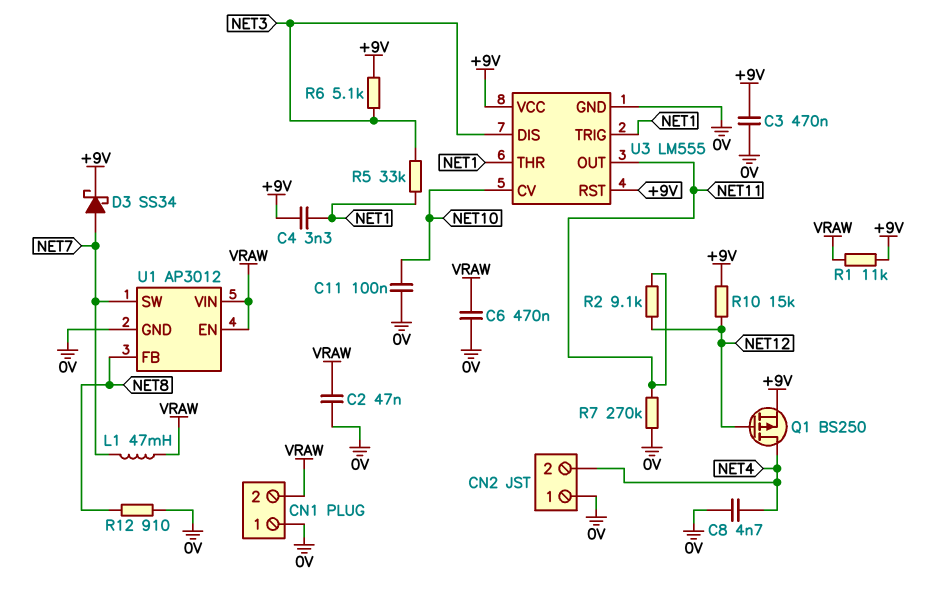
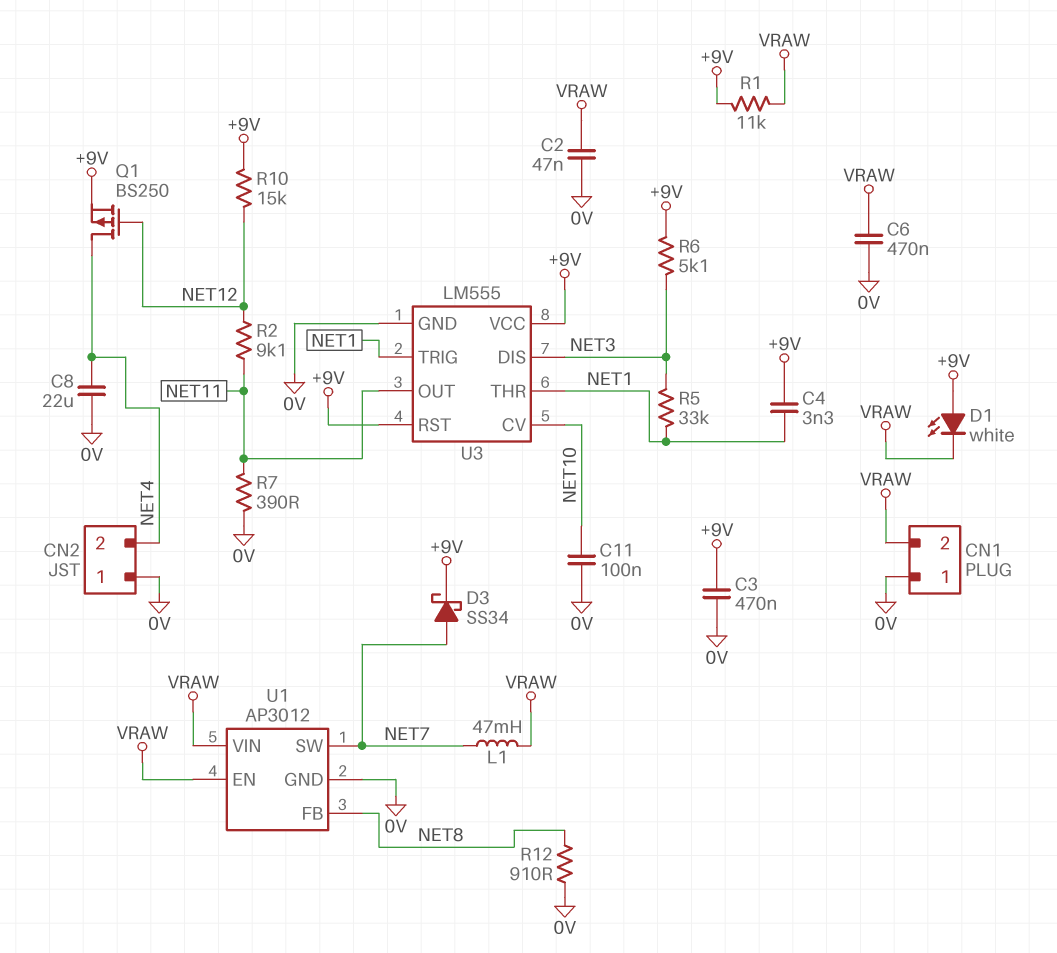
C8: 4.7nF (0V, NET4) -> 22uF (0V, NET4)
D1: none -> LED white (A +9V, K VRAW)
R7: 270k (0V, NET11) -> 390 (0V, NET11)

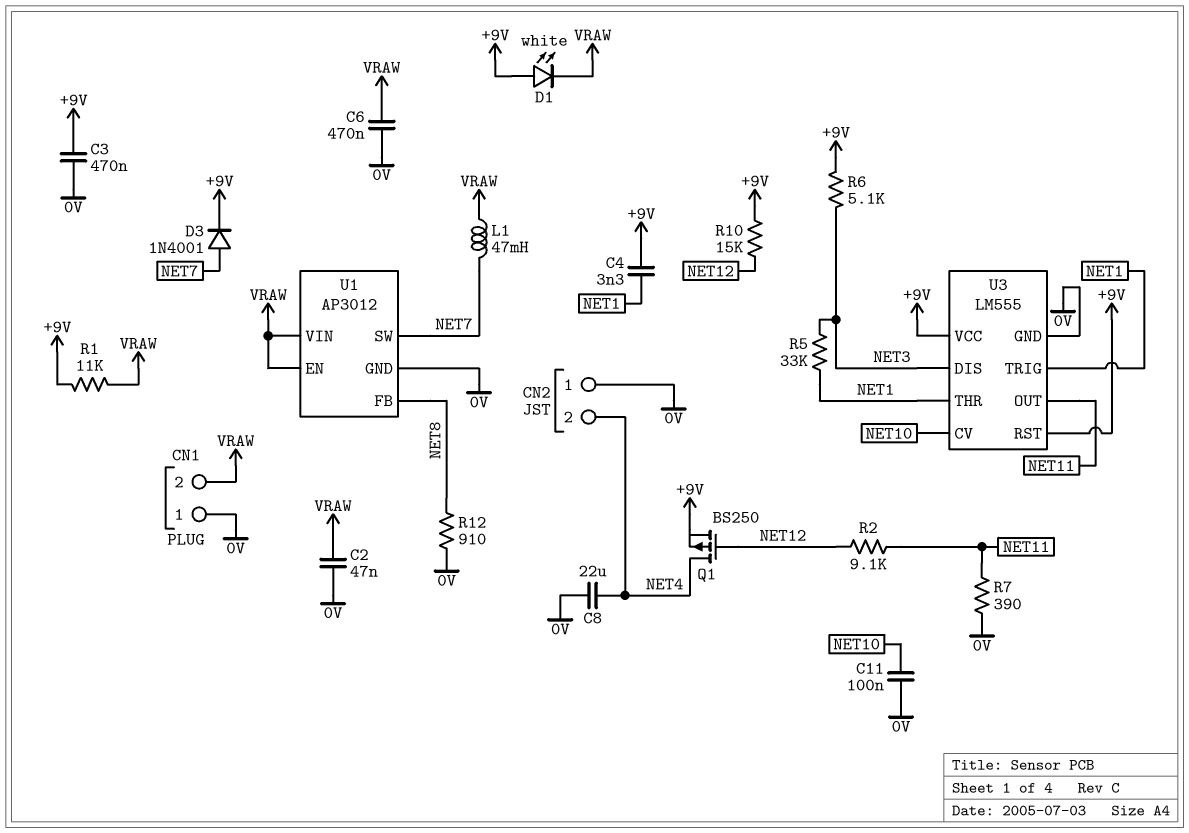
D3: schottky SS34 (A NET7, K +9V) -> diode 1N4001 (A NET7, K +9V)

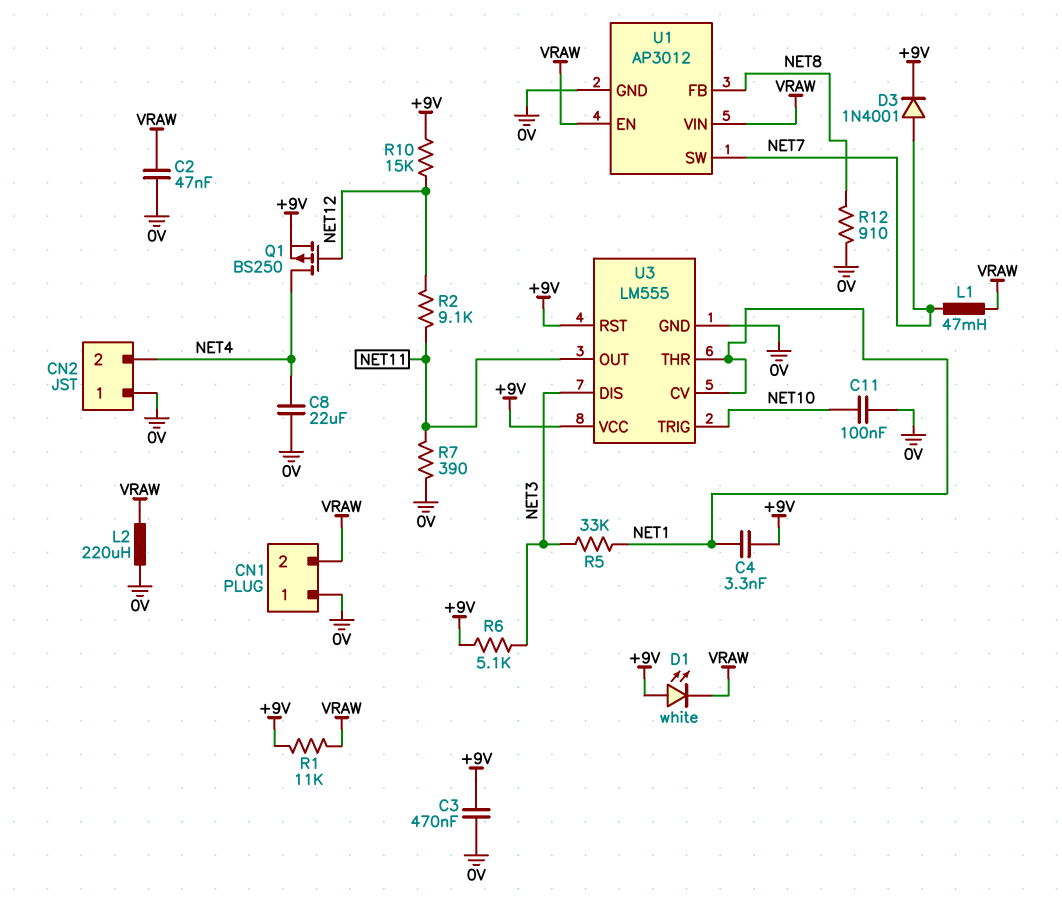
C6: 470nF (0V, VRAW) -> none
L2: none -> 220uH (0V, VRAW)
U3 pin CV: NET10 -> NET1
U3 pin TRIG: NET1 -> NET10

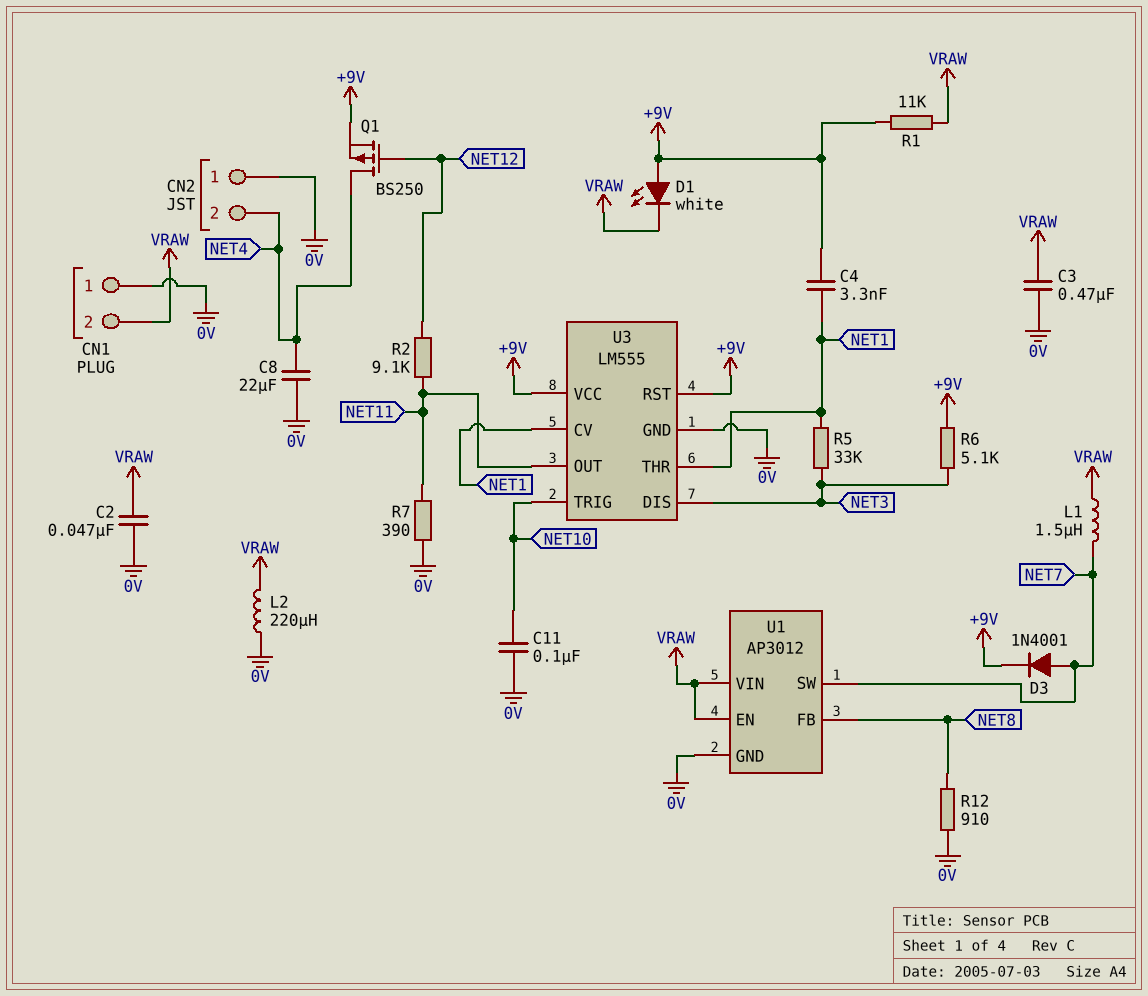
C3: 470nF (+9V, 0V) -> 470nF (0V, VRAW)
L1: 47mH (NET7, VRAW) -> 1.5uH (NET7, VRAW)
R10: 15k (+9V, NET12) -> none

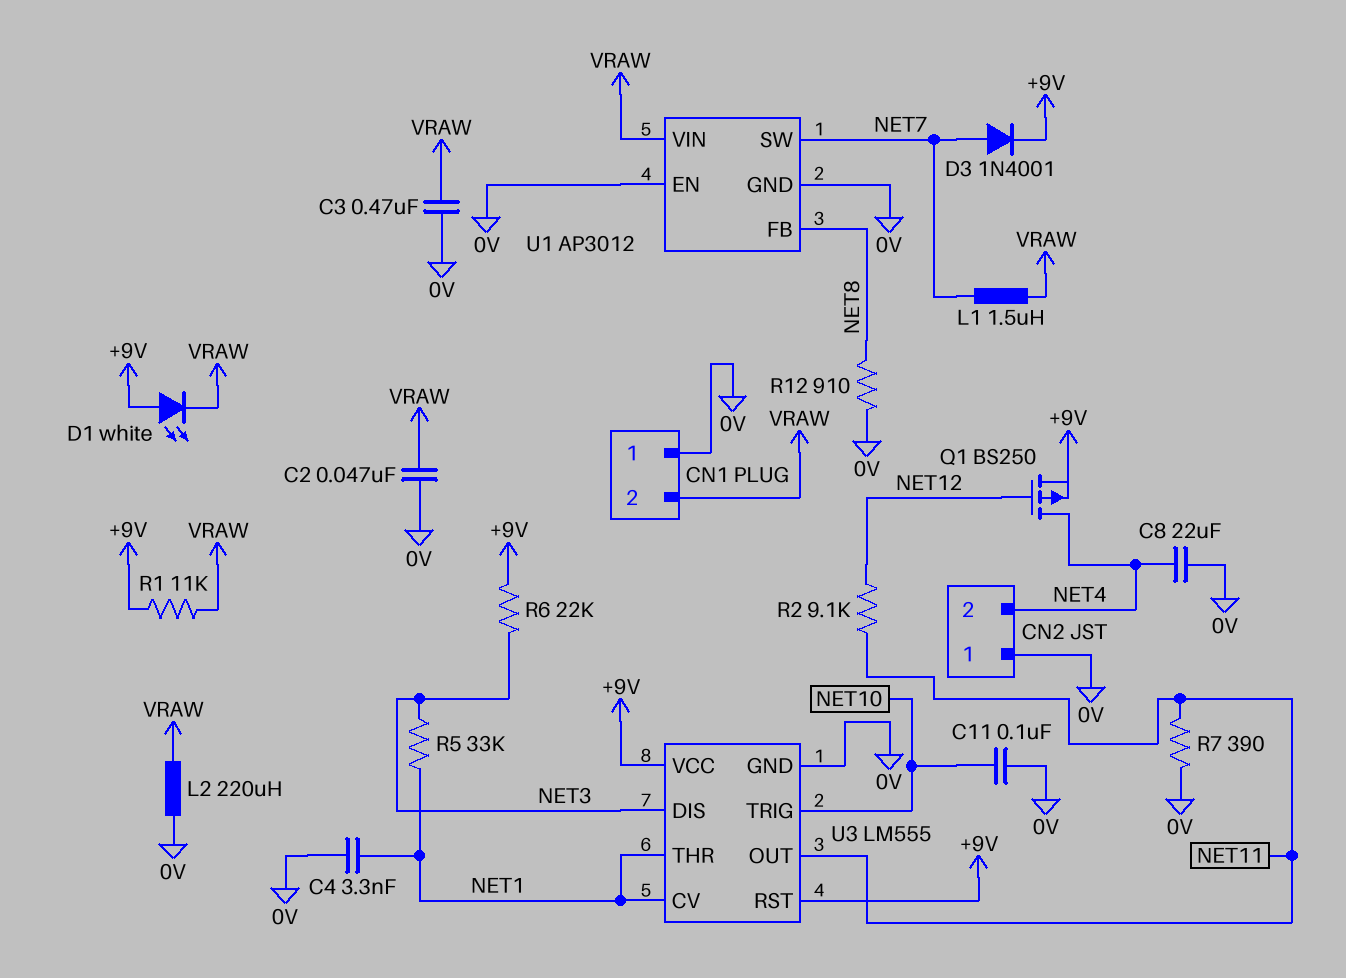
C4: 3.3nF (+9V, NET1) -> 3.3nF (0V, NET1)
R6: 5.1k (+9V, NET3) -> 22k (+9V, NET3)
U1 pin EN: VRAW -> 0V

